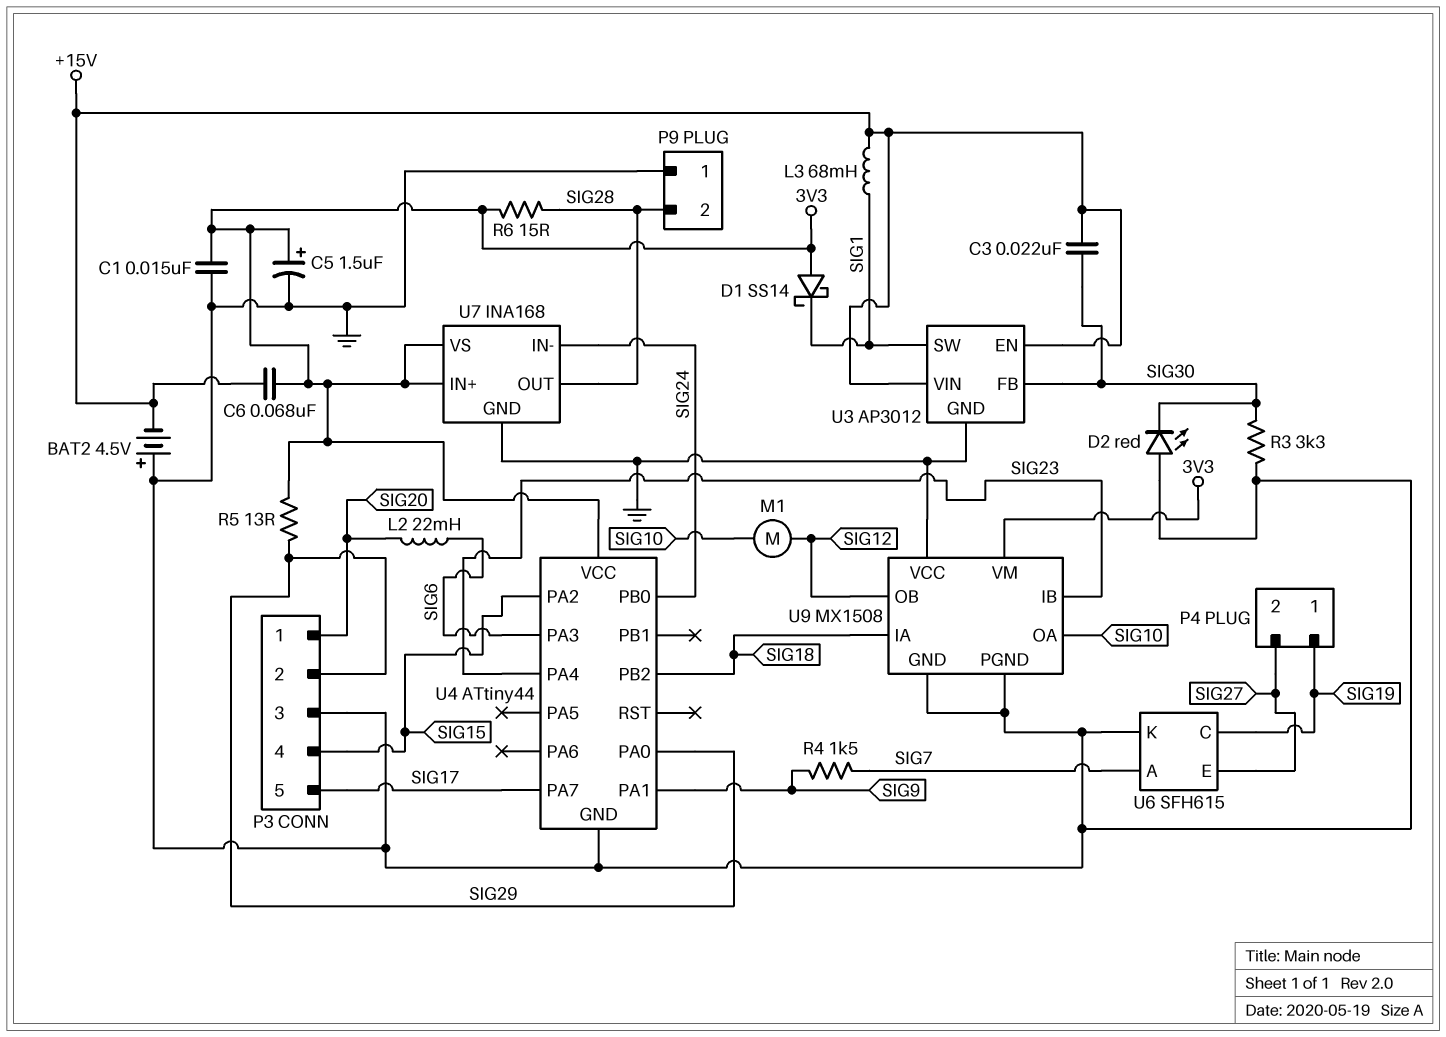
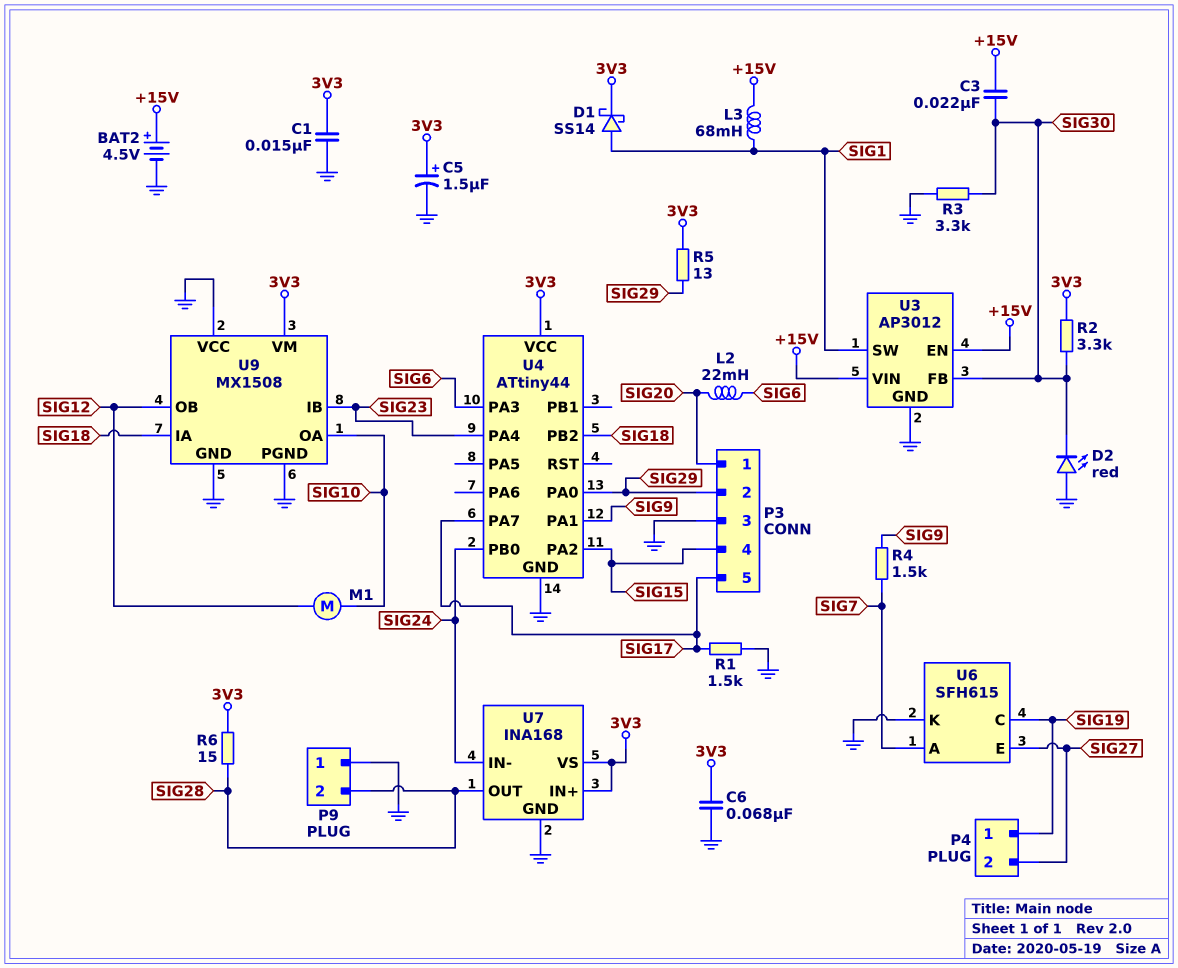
BAT2: 4.5V (plus GND, minus +15V) -> 4.5V (plus +15V, minus GND)
C6: 68nF (+15V, 3V3) -> 68nF (3V3, GND)
D1: schottky SS14 (A 3V3, K SIG1) -> schottky SS14 (A SIG1, K 3V3)
R1: none -> 1.5k (GND, SIG17)
R2: none -> 3.3k (3V3, SIG30)

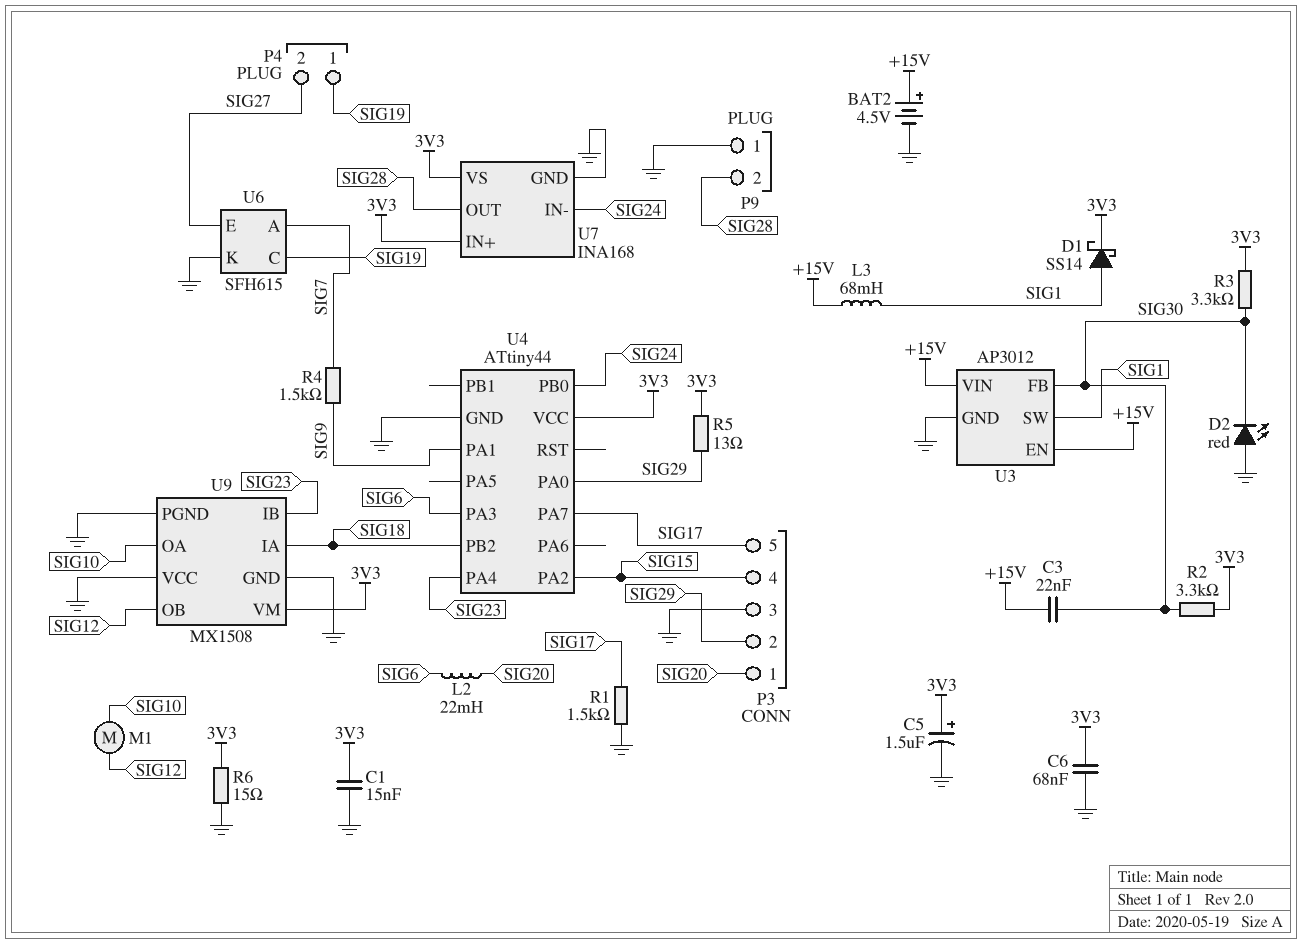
R3: 3.3k (GND, SIG30) -> 3.3k (3V3, SIG30)
R6: 15 (3V3, SIG28) -> 15 (3V3, GND)

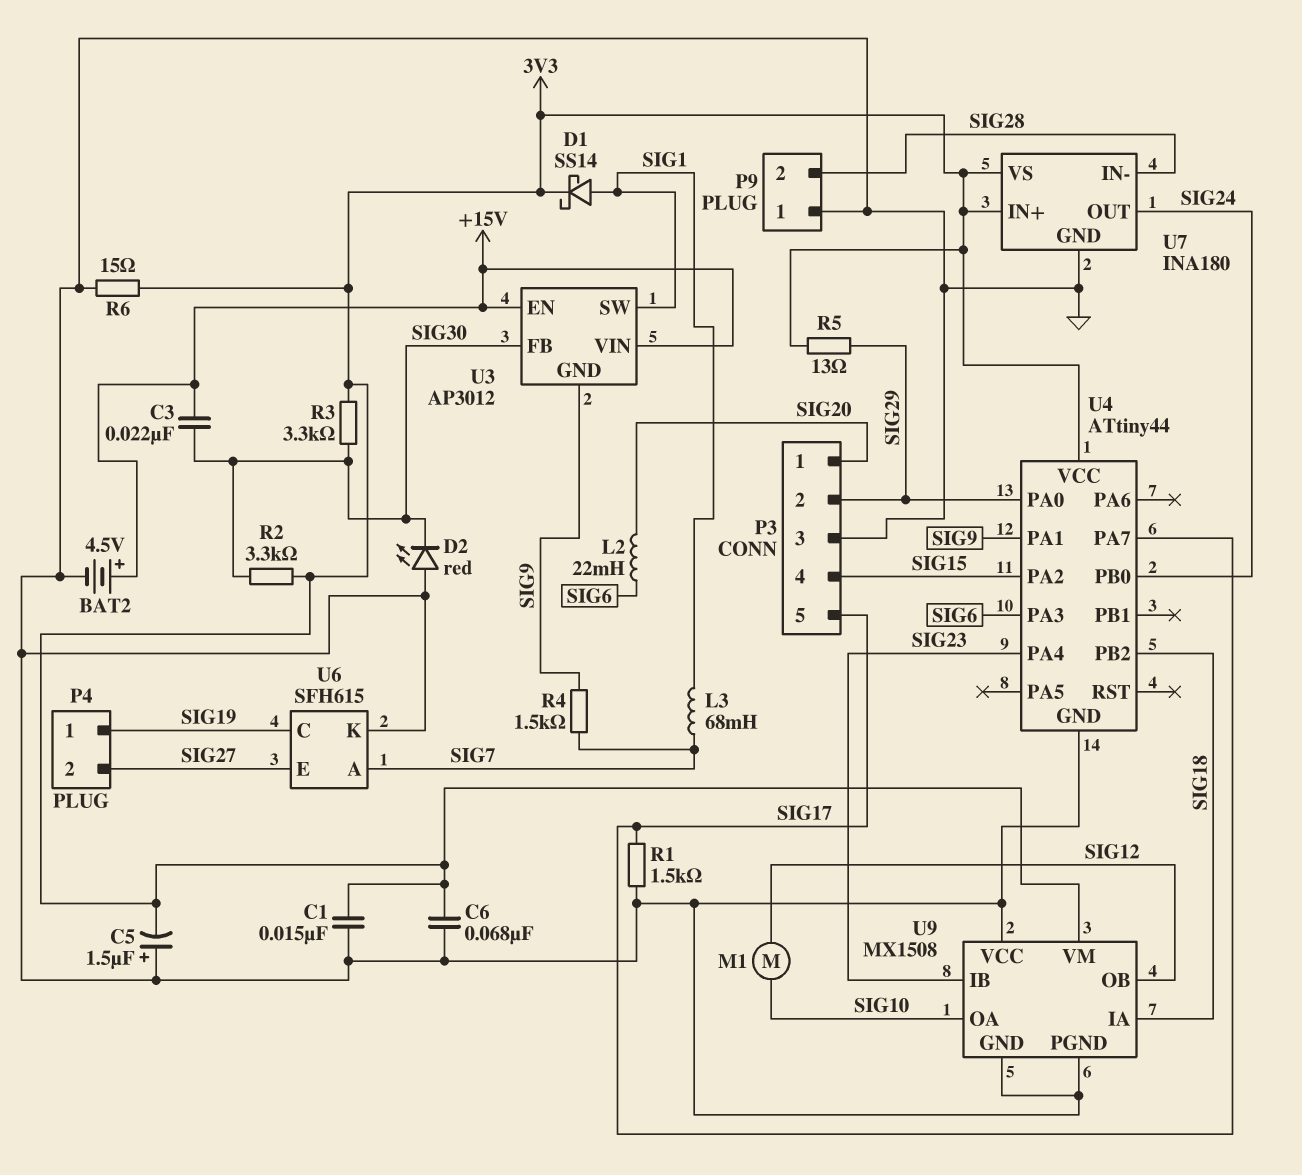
C5: 1.5uF (plus 3V3, minus GND) -> 1.5uF (plus GND, minus 3V3)
L3: 68mH (+15V, SIG1) -> 68mH (SIG1, SIG7)
U3 pin GND: GND -> SIG9
U7: INA168 -> INA180
U7 pin IN-: SIG24 -> SIG28
U7 pin OUT: SIG28 -> SIG24

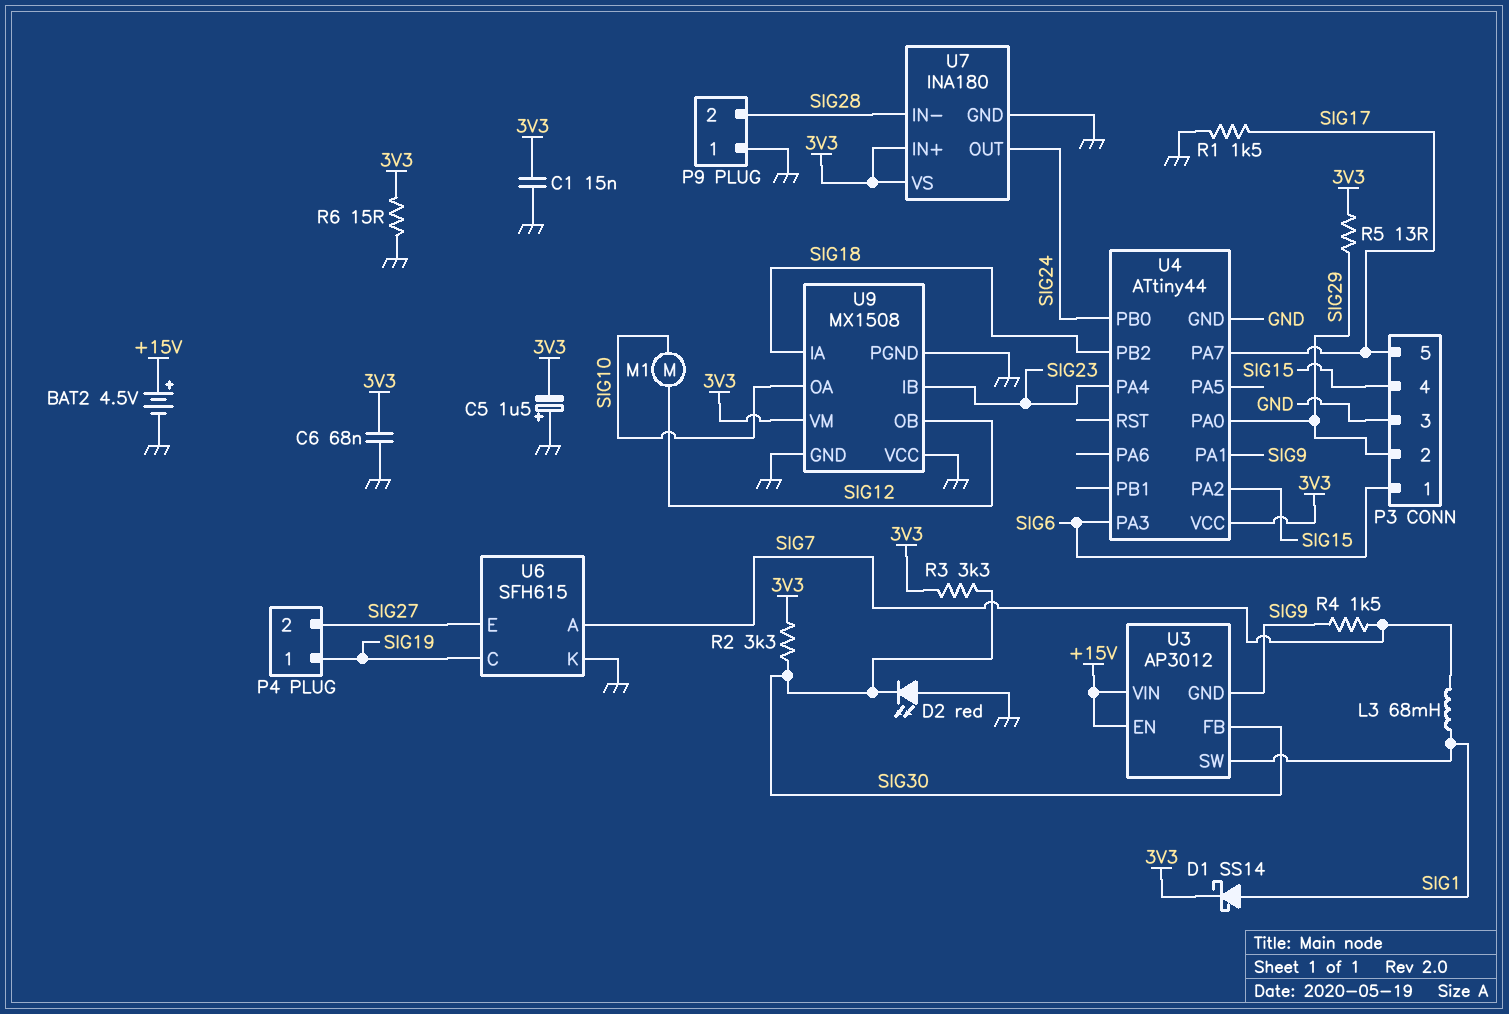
C3: 22nF (+15V, SIG30) -> none
L2: 22mH (SIG6, SIG20) -> none
P3 pin 1: SIG20 -> SIG6

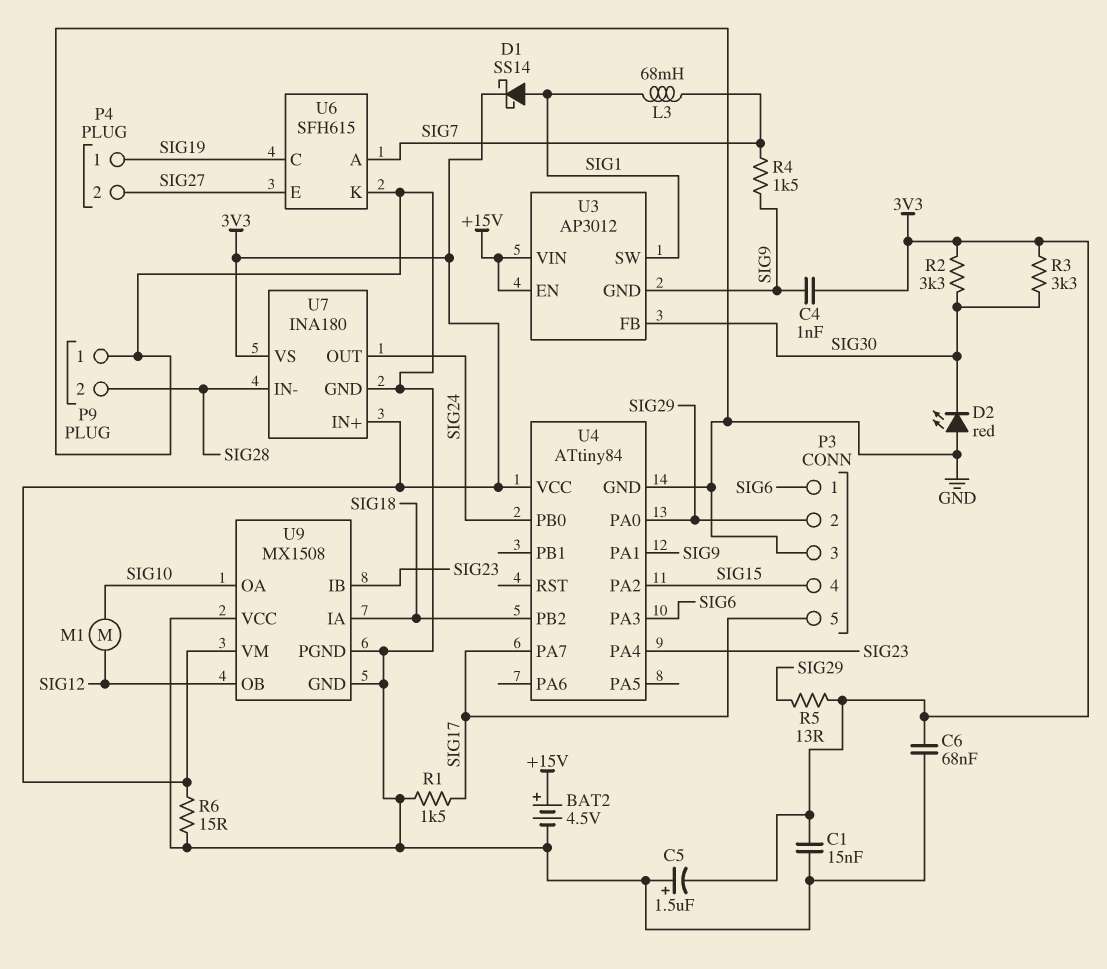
C4: none -> 1nF (3V3, SIG9)
U4: ATtiny44 -> ATtiny84

